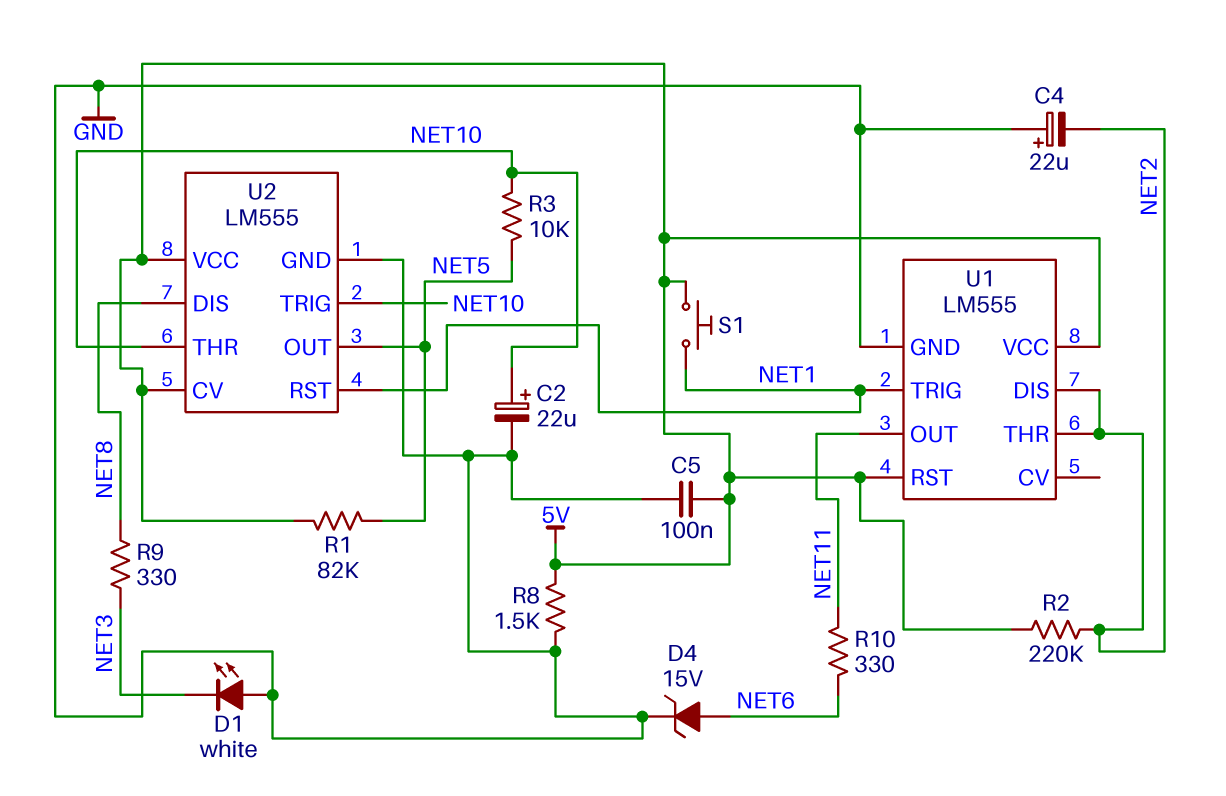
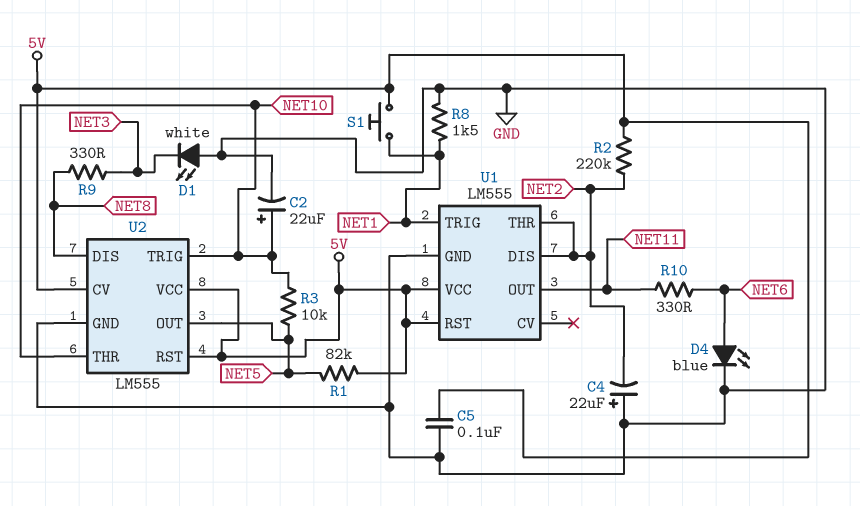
D4: zener 15V (A NET6, K GND) -> LED blue (A NET6, K GND)
R8: 1.5k (5V, GND) -> 1.5k (GND, NET1)
U2 pin RST: NET1 -> 5V

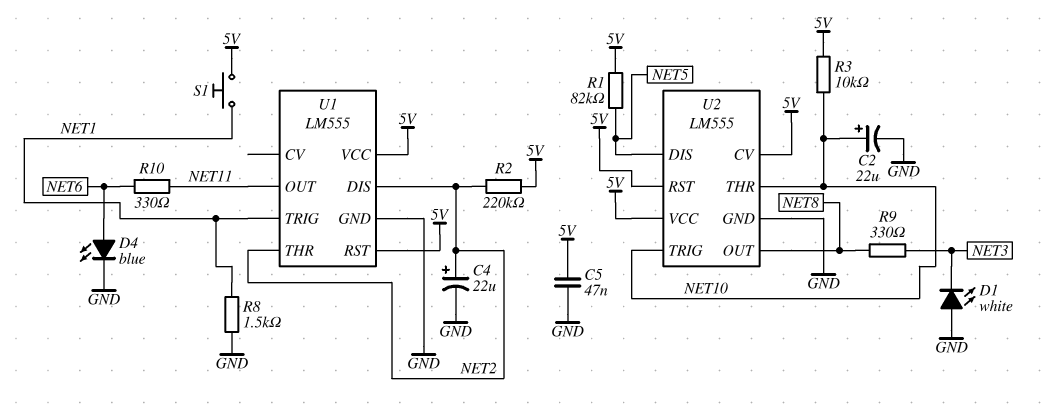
C4: 22uF (plus GND, minus NET2) -> 22uF (plus NET2, minus GND)
C5: 100nF (5V, GND) -> 47nF (5V, GND)
R3: 10k (NET5, NET10) -> 10k (5V, NET10)
U2 pin DIS: NET8 -> NET5
U2 pin OUT: NET5 -> NET8

